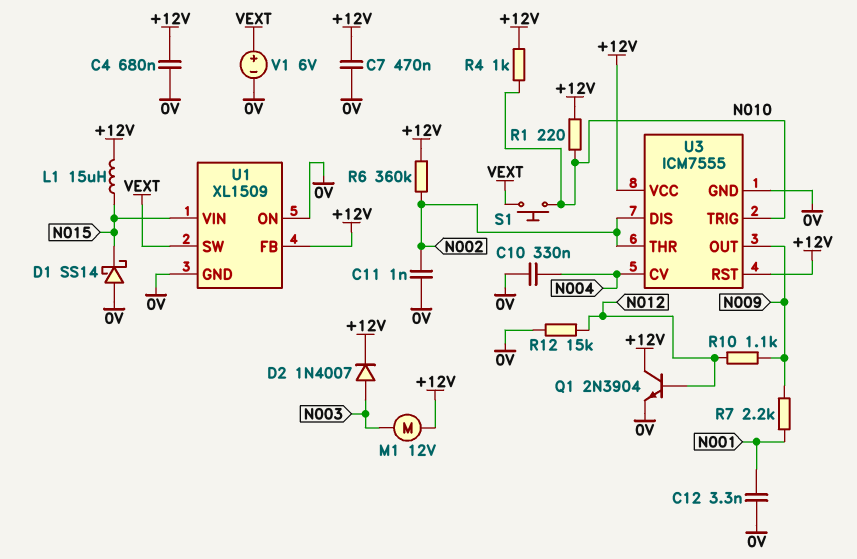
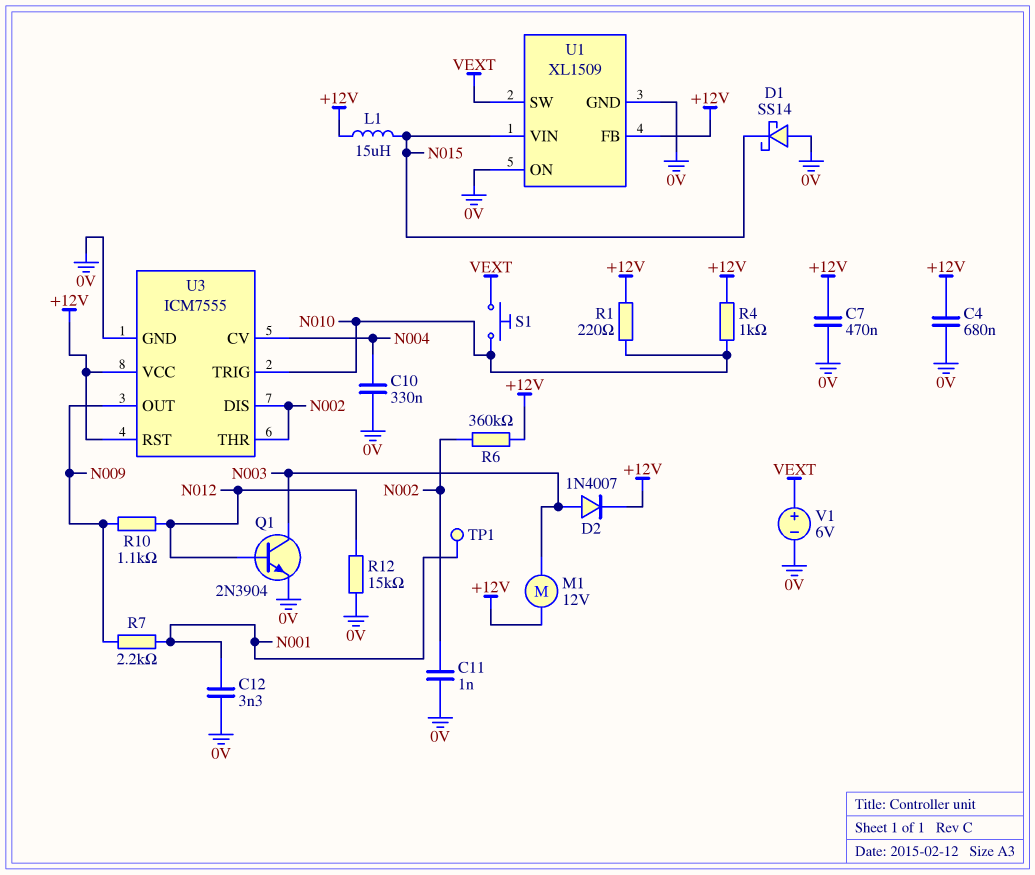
Q1: NPN 2N3904 (B N012, C +12V, E 0V) -> NPN 2N3904 (B N012, C N003, E 0V)
TP1: none -> test point (N001)

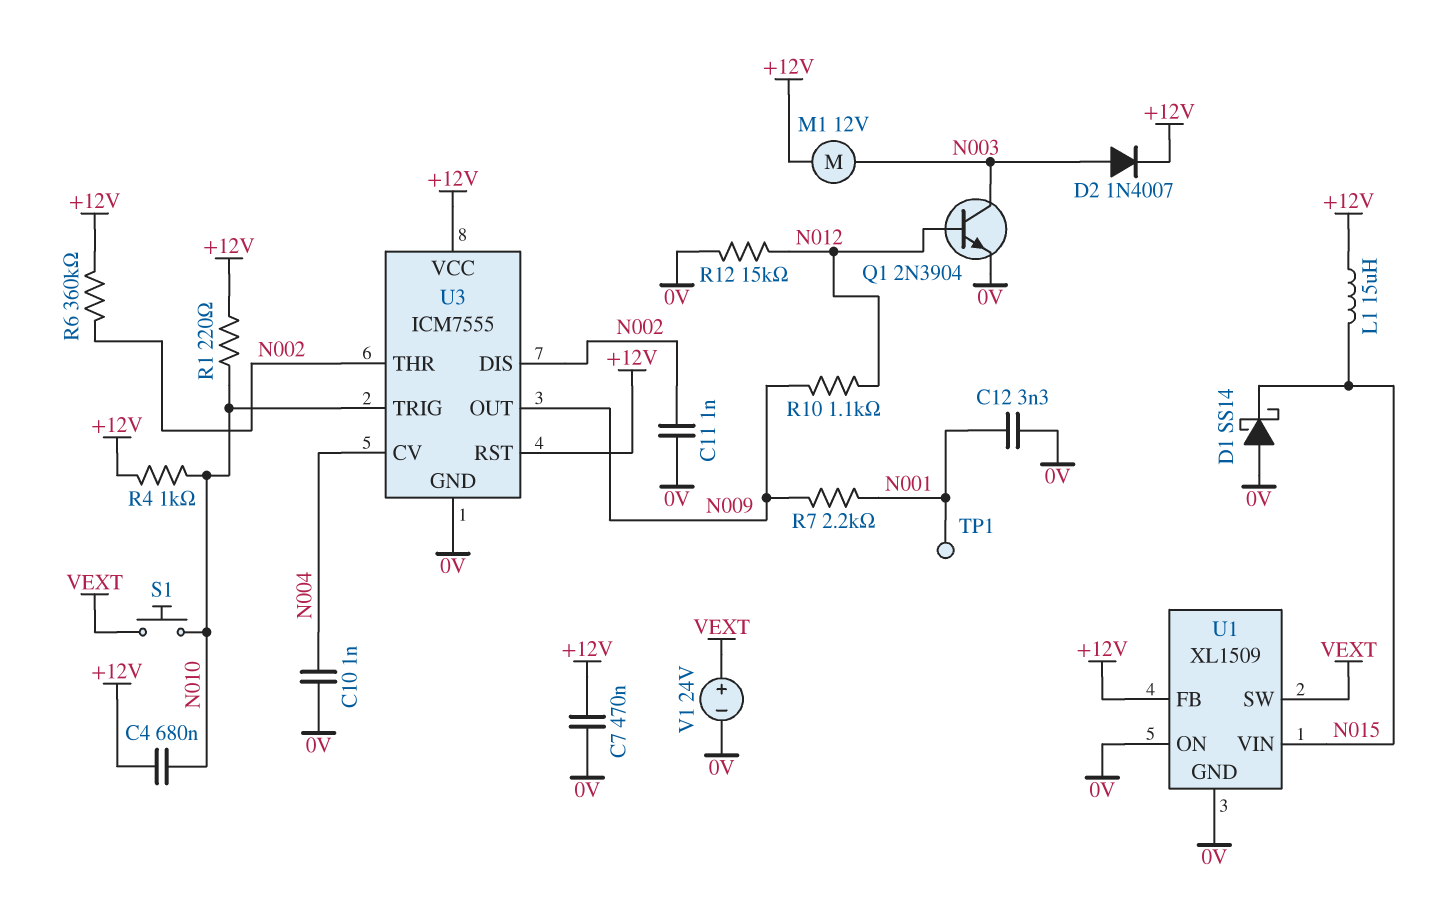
C4: 680nF (+12V, 0V) -> 680nF (+12V, N010)
C10: 330nF (0V, N004) -> 1nF (0V, N004)
V1: 6V (plus VEXT, minus 0V) -> 24V (plus VEXT, minus 0V)

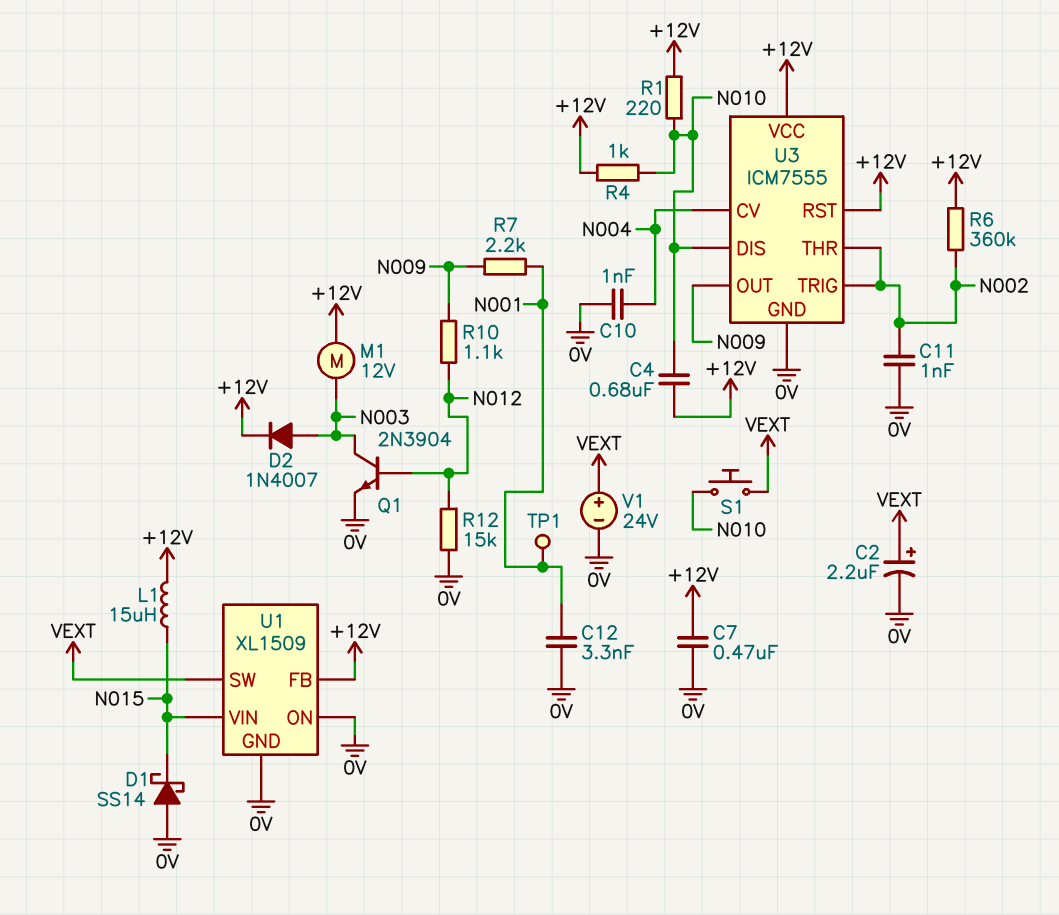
C2: none -> 2.2uF (plus VEXT, minus 0V)
U3 pin DIS: N002 -> N010
U3 pin TRIG: N010 -> N002

